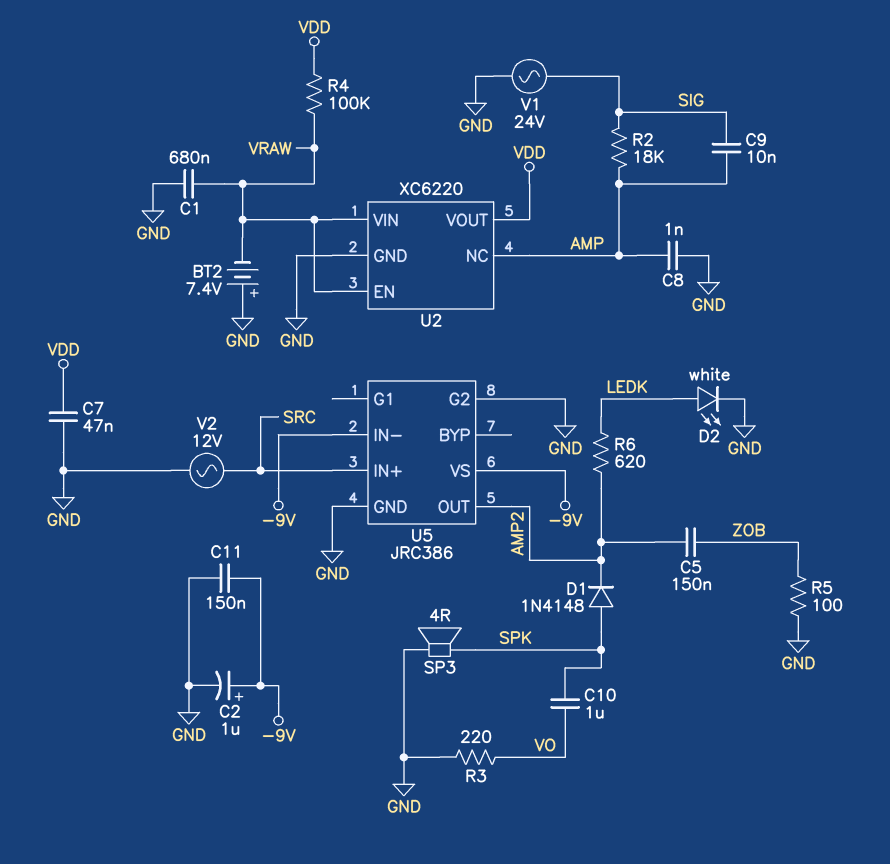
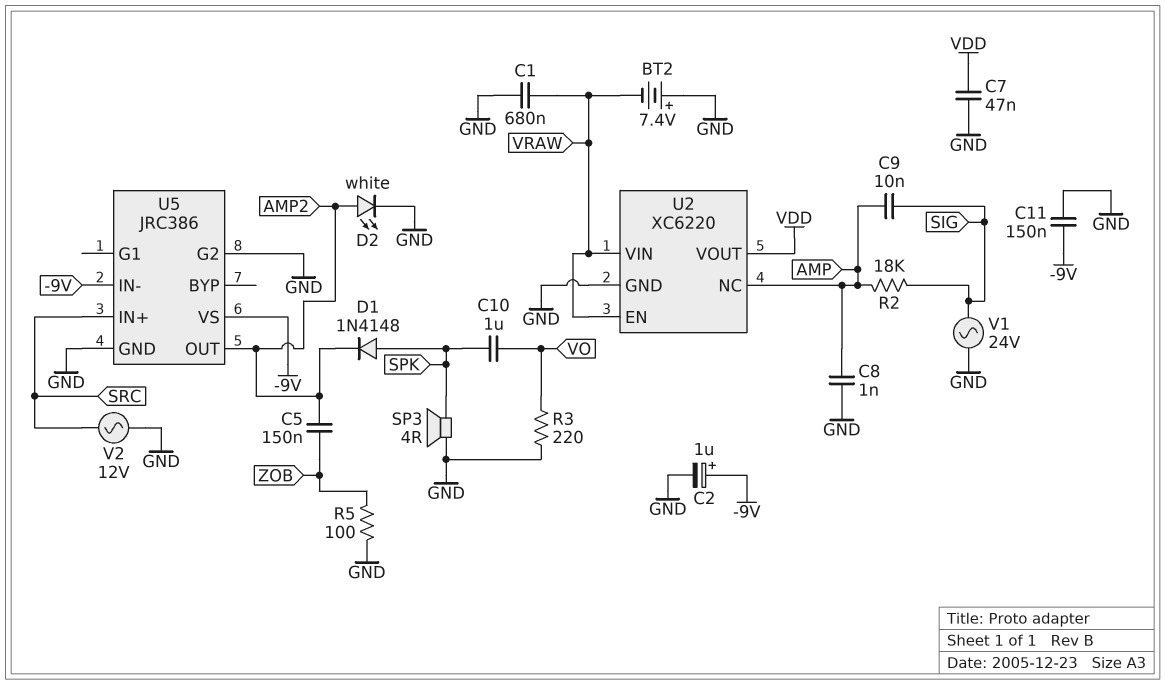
D2: LED white (A LEDK, K GND) -> LED white (A AMP2, K GND)
R4: 100k (VDD, VRAW) -> none
R6: 620 (AMP2, LEDK) -> none

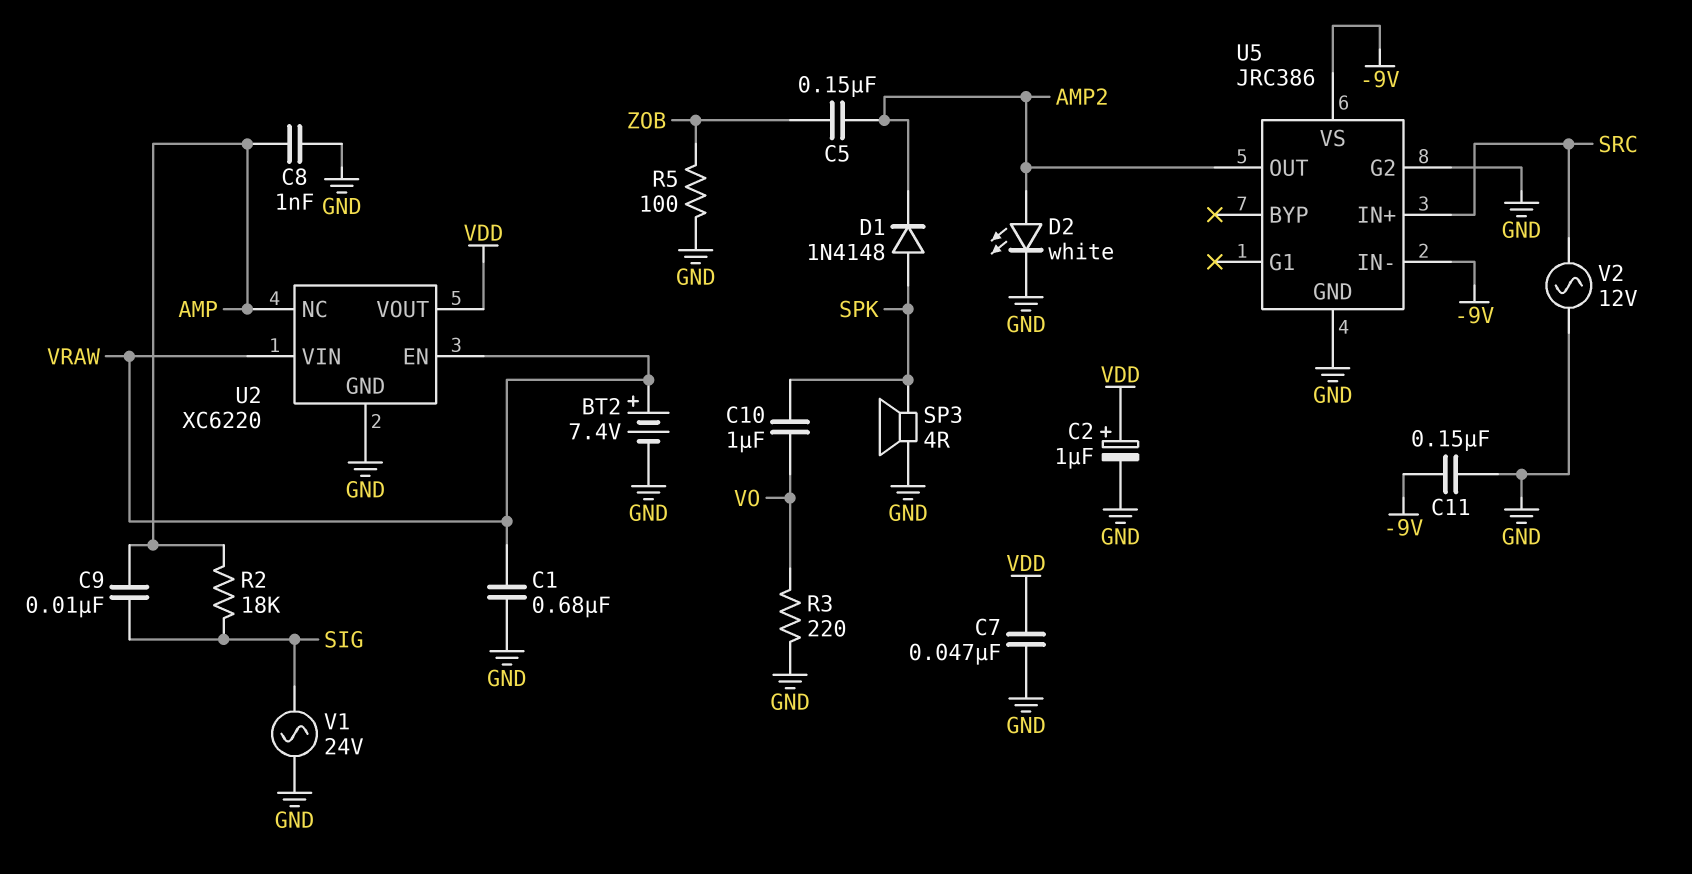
BT2: 7.4V (plus GND, minus VRAW) -> 7.4V (plus VRAW, minus GND)
C2: 1uF (plus -9V, minus GND) -> 1uF (plus VDD, minus GND)

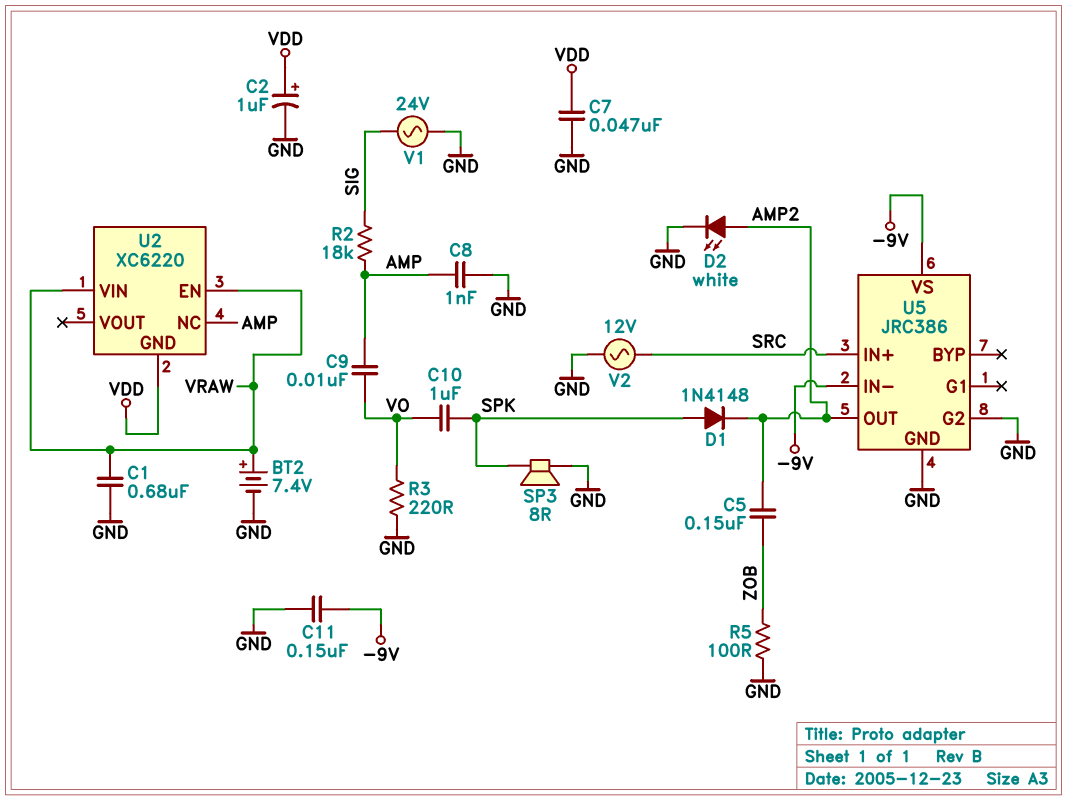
C9: 10nF (AMP, SIG) -> 10nF (AMP, VO)
SP3: speaker 4R (GND, SPK) -> speaker 8R (GND, SPK)
U2 pin GND: GND -> VDD
U2 pin VOUT: VDD -> none

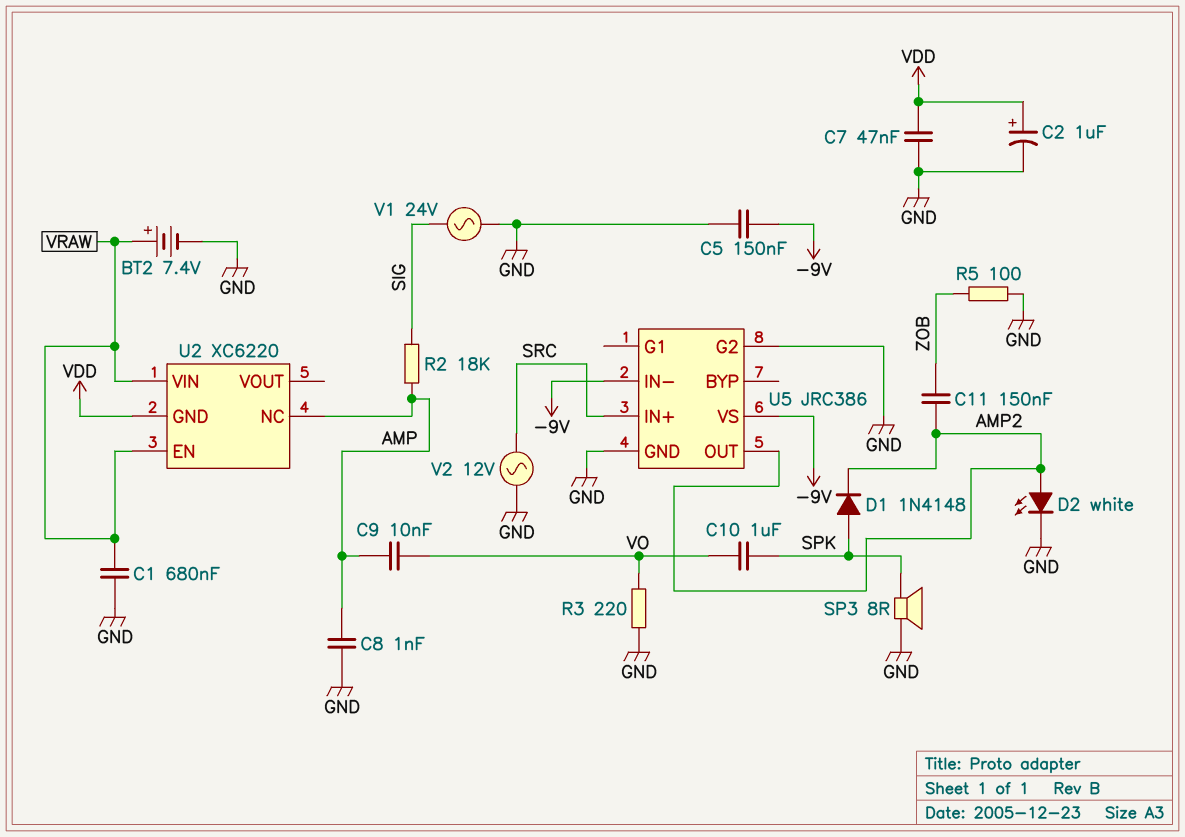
C5: 150nF (AMP2, ZOB) -> 150nF (-9V, GND)
C11: 150nF (-9V, GND) -> 150nF (AMP2, ZOB)

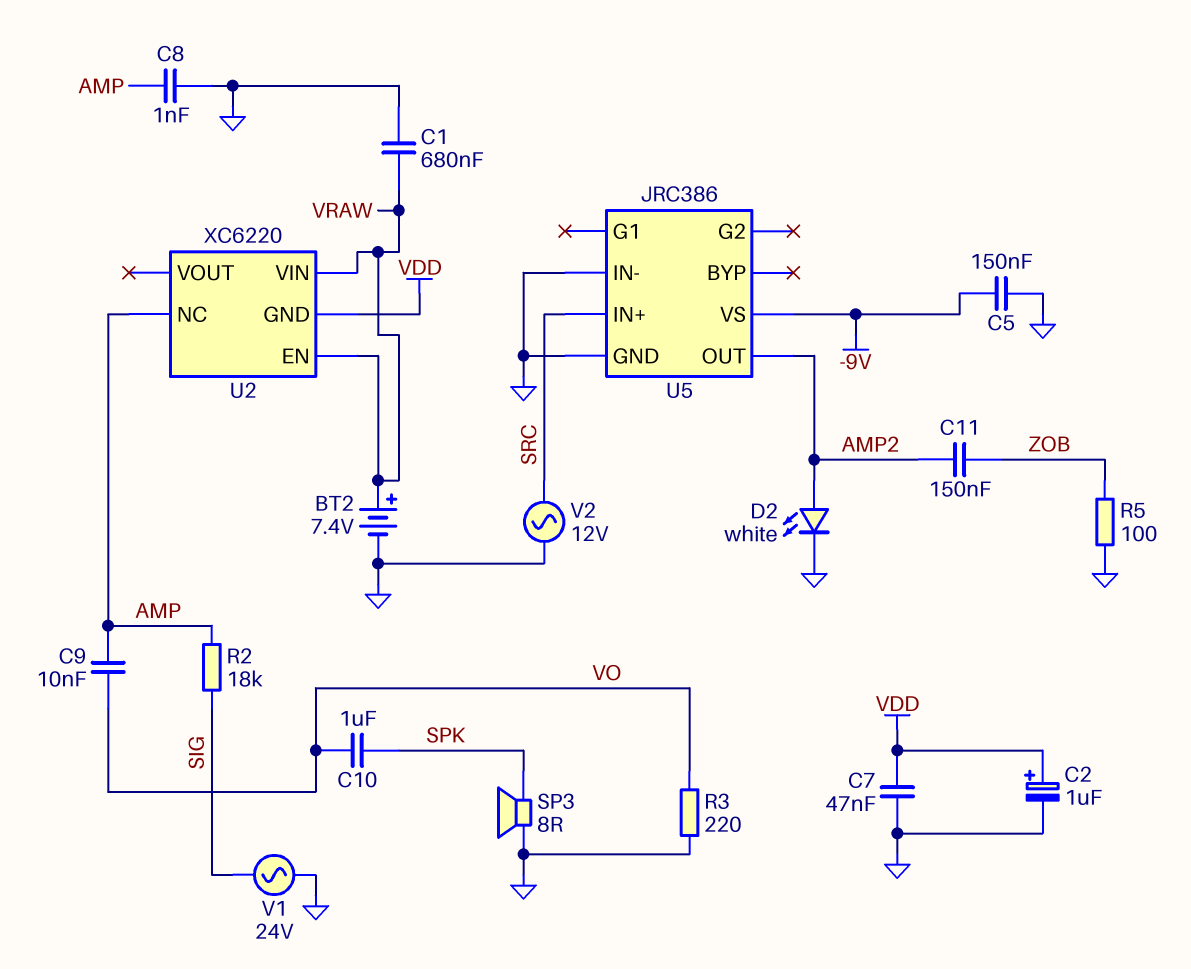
D1: diode 1N4148 (A SPK, K AMP2) -> none
U5 pin G2: GND -> none
U5 pin IN-: -9V -> GND

